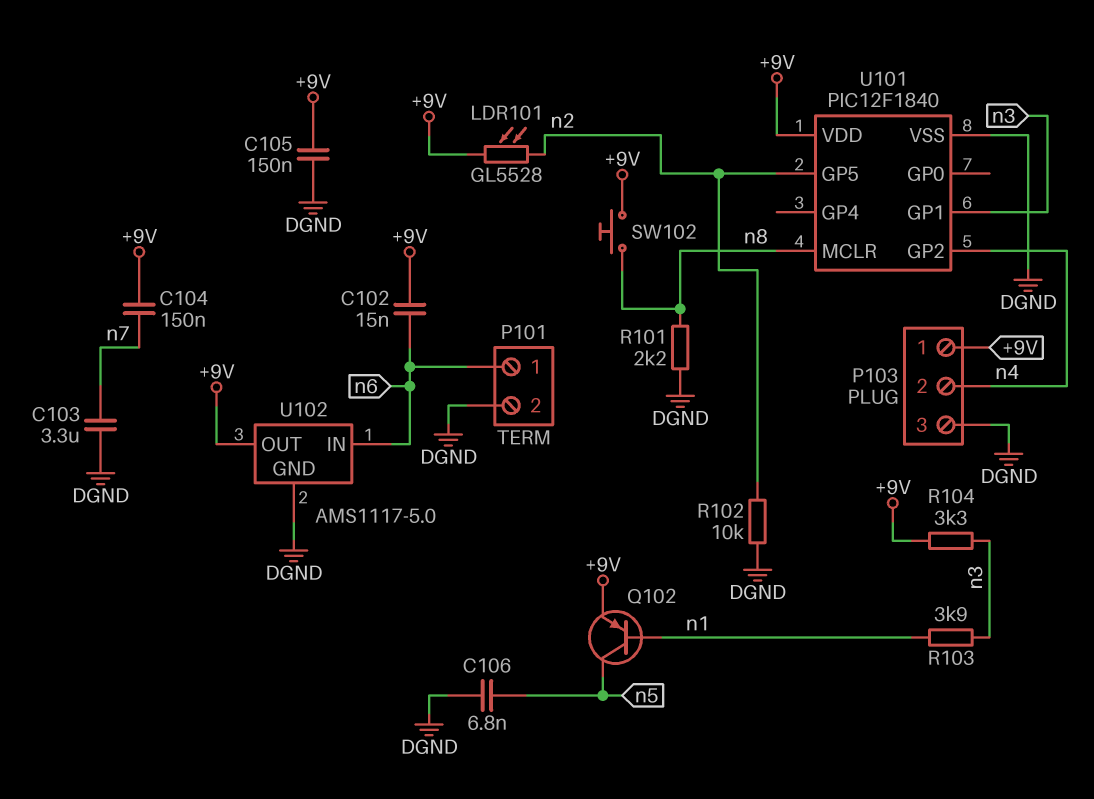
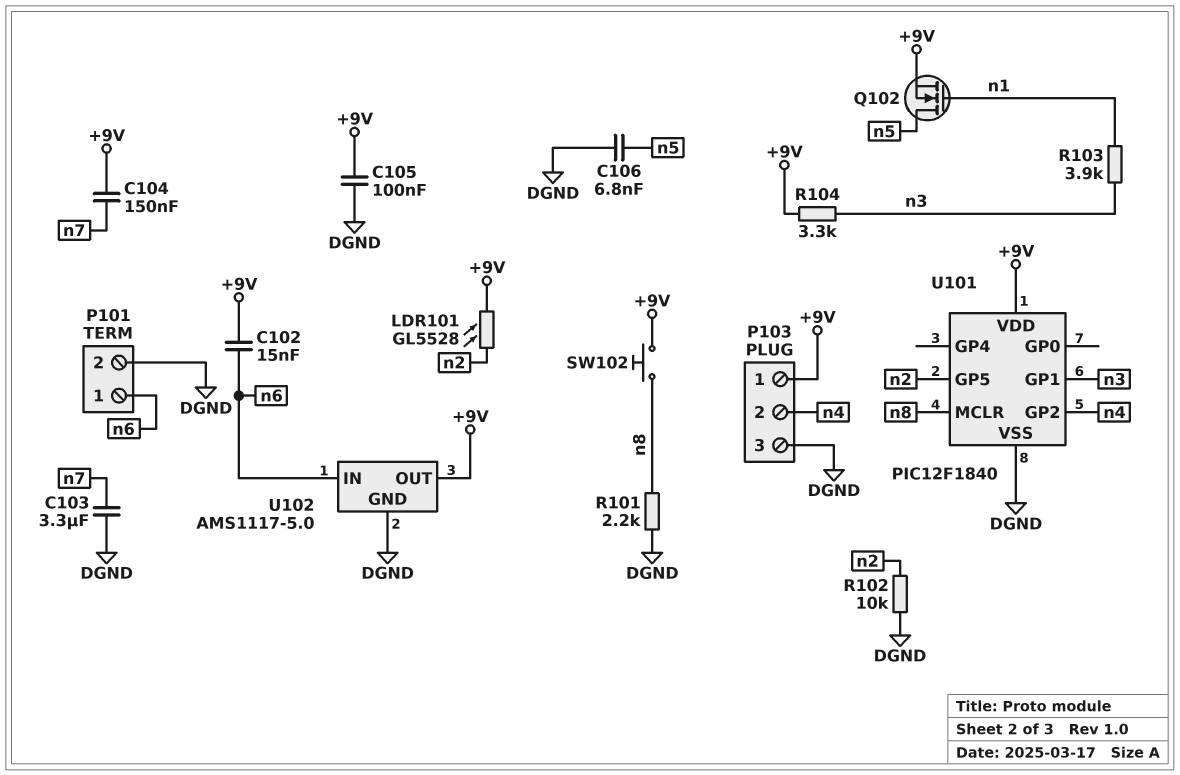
C105: 150nF (+9V, DGND) -> 100nF (+9V, DGND)
Q102: PNP (B n1, C n5, E +9V) -> NMOS (G n1, D n5, S +9V)

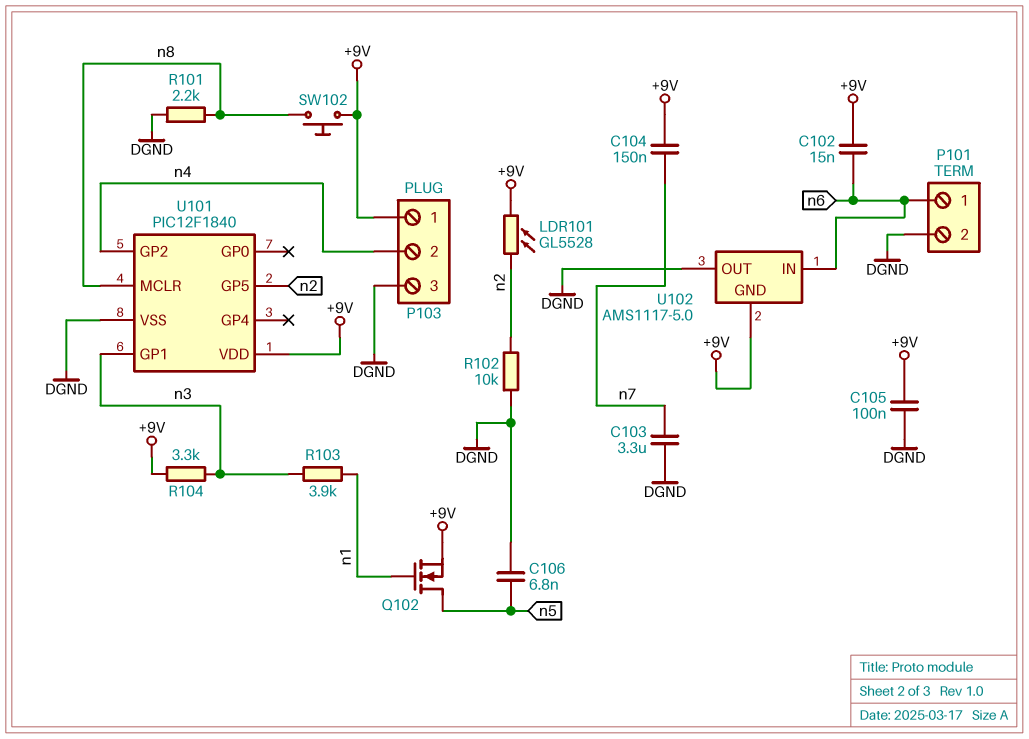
U102 pin GND: DGND -> +9V
U102 pin OUT: +9V -> DGND

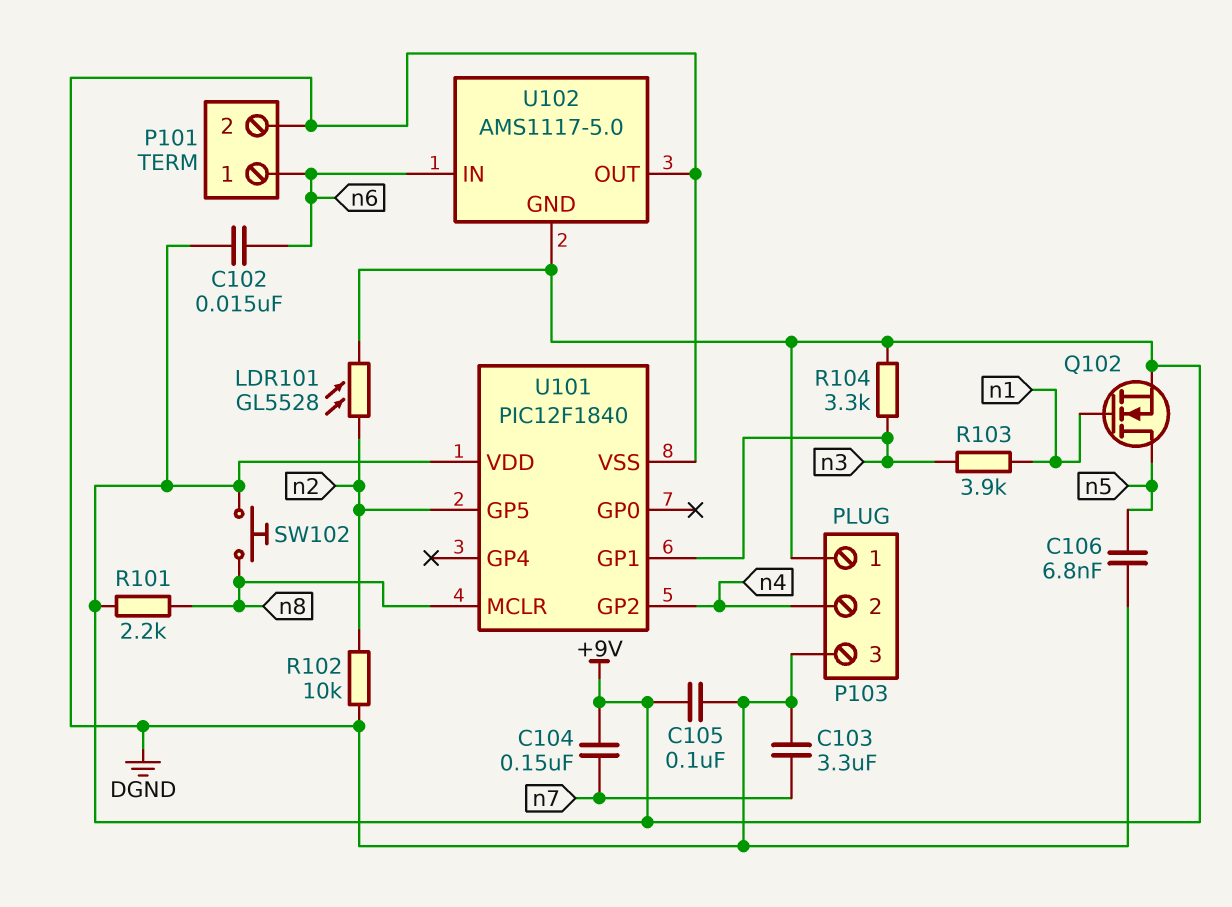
R101: 2.2k (DGND, n8) -> 2.2k (+9V, n8)

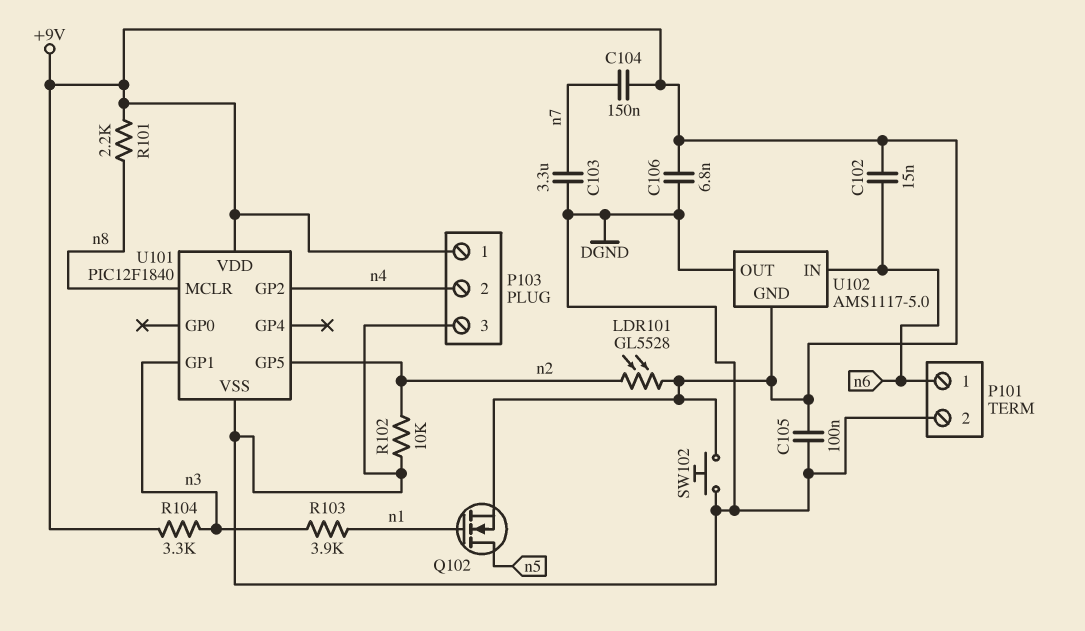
C106: 6.8nF (DGND, n5) -> 6.8nF (+9V, DGND)
SW102: button (+9V, n8) -> button (+9V, DGND)

